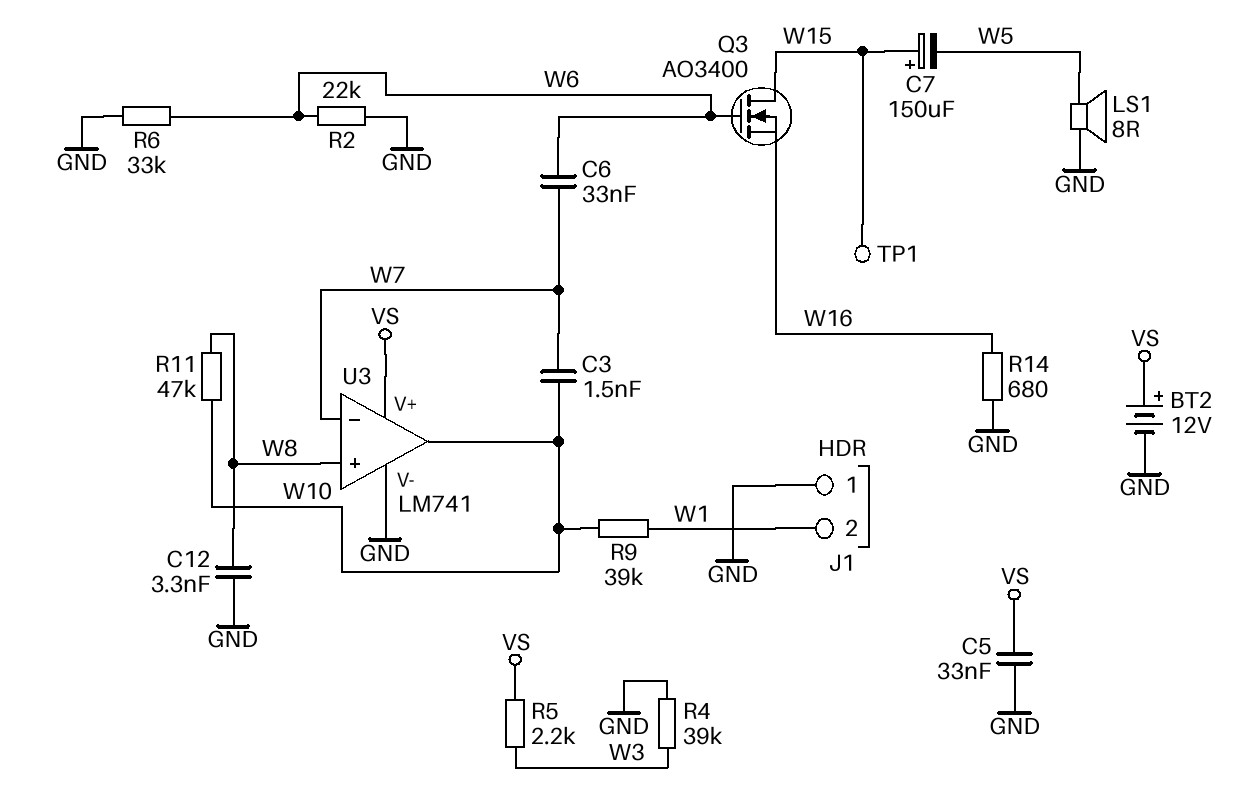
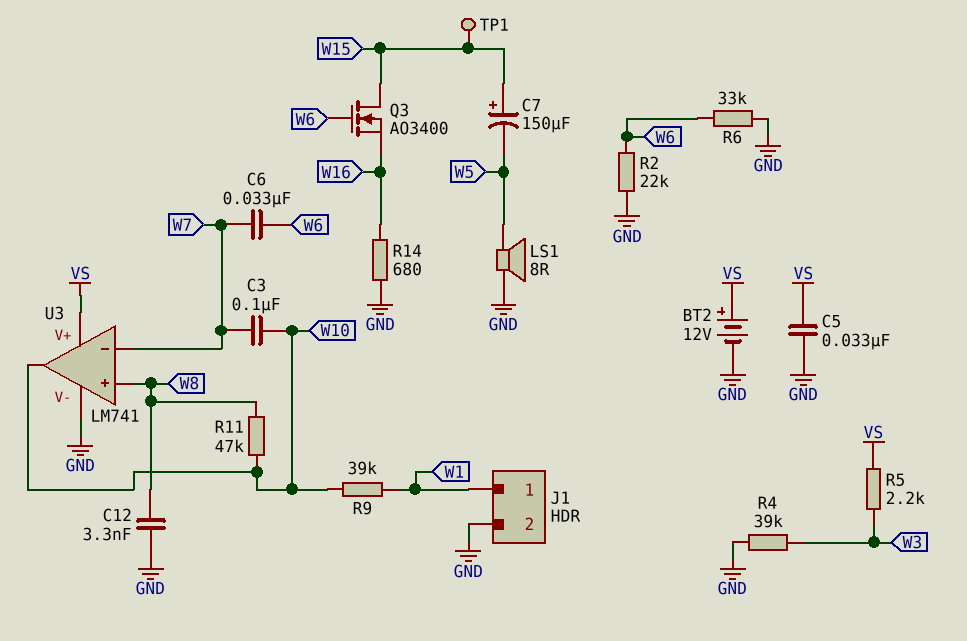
C3: 1.5nF (W7, W10) -> 100nF (W7, W10)
J1 pin 1: GND -> W1
J1 pin 2: W1 -> GND

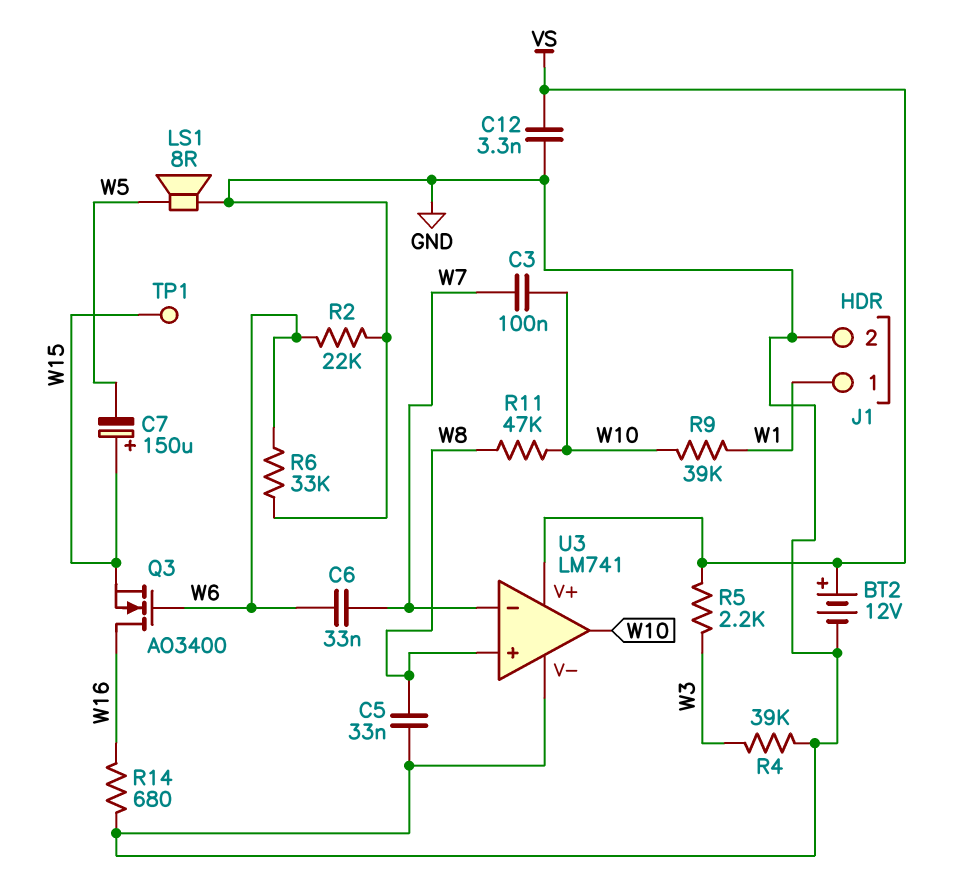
C5: 33nF (GND, VS) -> 33nF (GND, W8)
C12: 3.3nF (GND, W8) -> 3.3nF (GND, VS)
Q3: NMOS AO3400 (G W6, D W15, S W16) -> NMOS AO3400 (G W6, D W16, S W15)

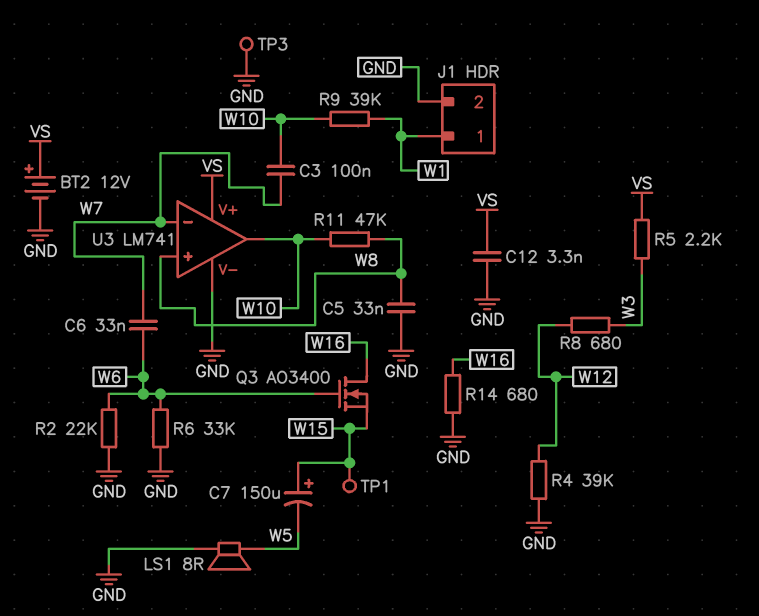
R4: 39k (GND, W3) -> 39k (GND, W12)
R8: none -> 680 (W3, W12)
TP3: none -> test point (GND)

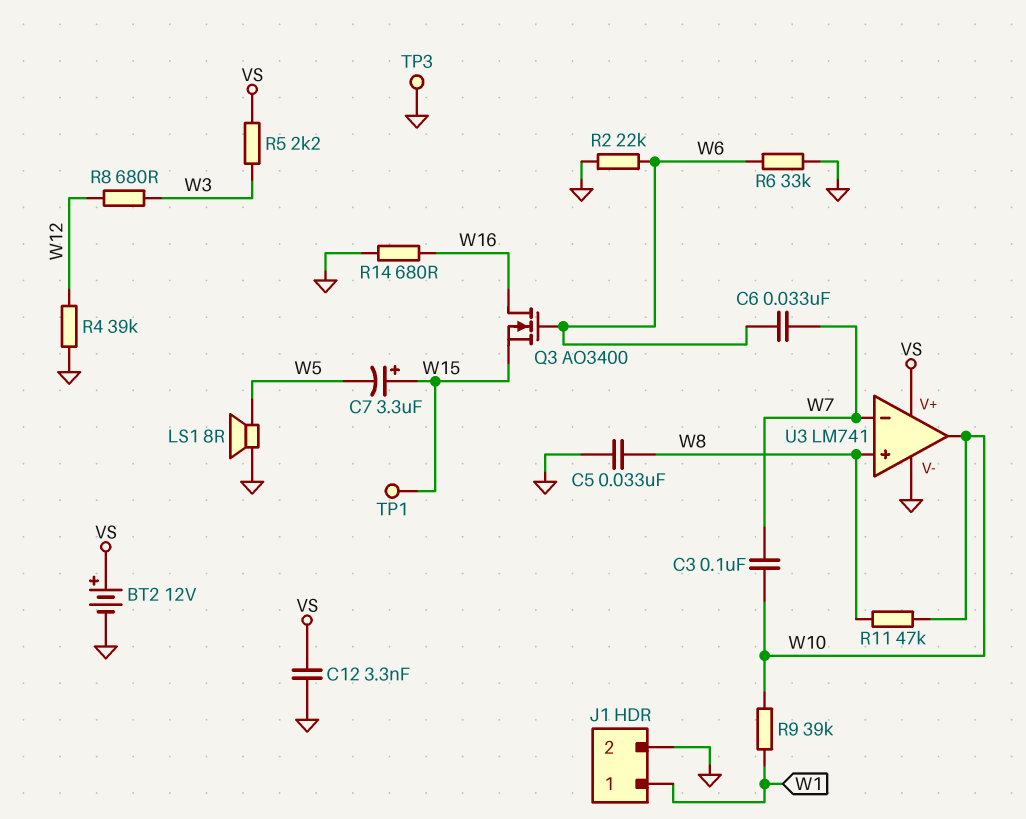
C7: 150uF (plus W15, minus W5) -> 3.3uF (plus W15, minus W5)

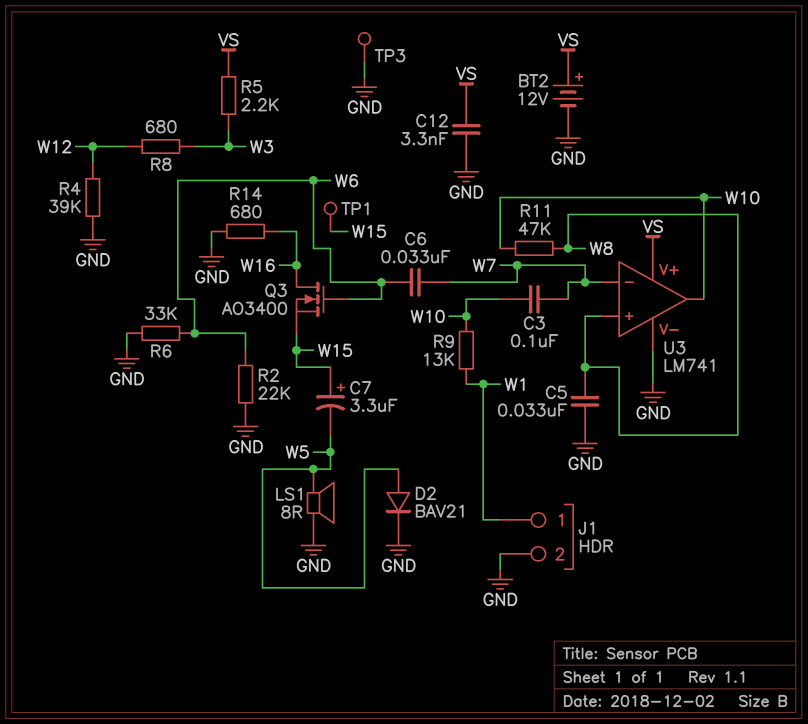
D2: none -> diode BAV21 (A W5, K GND)
R9: 39k (W1, W10) -> 13k (W1, W10)

